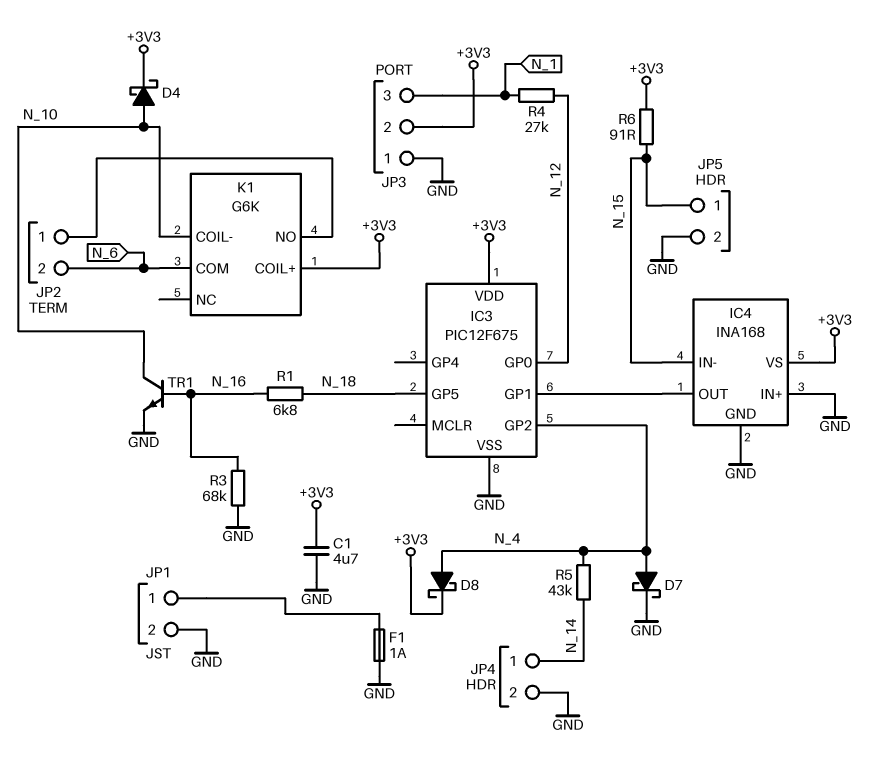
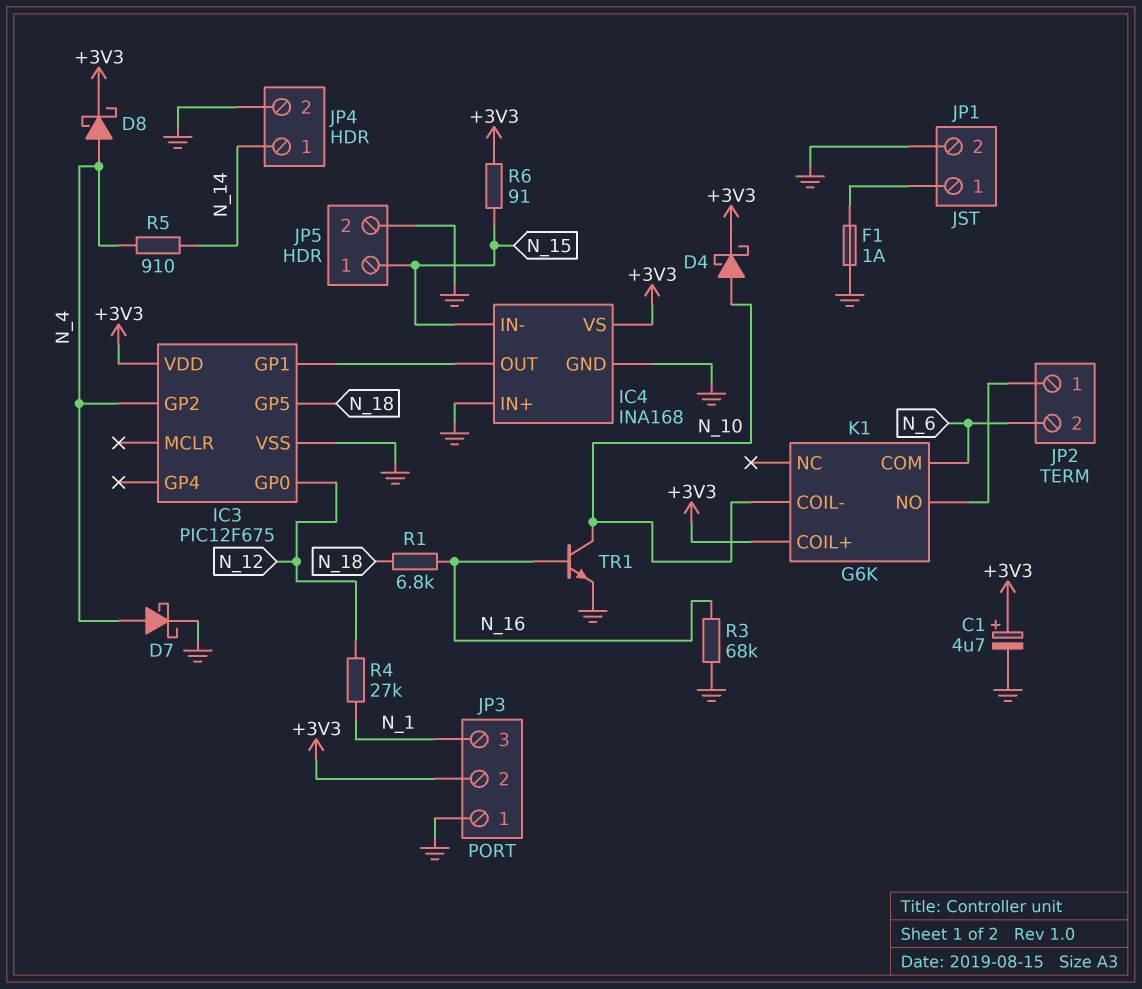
C1: 4.7uF (+3V3, GND) -> 4.7uF (plus +3V3, minus GND)
R5: 43k (N_4, N_14) -> 910 (N_4, N_14)

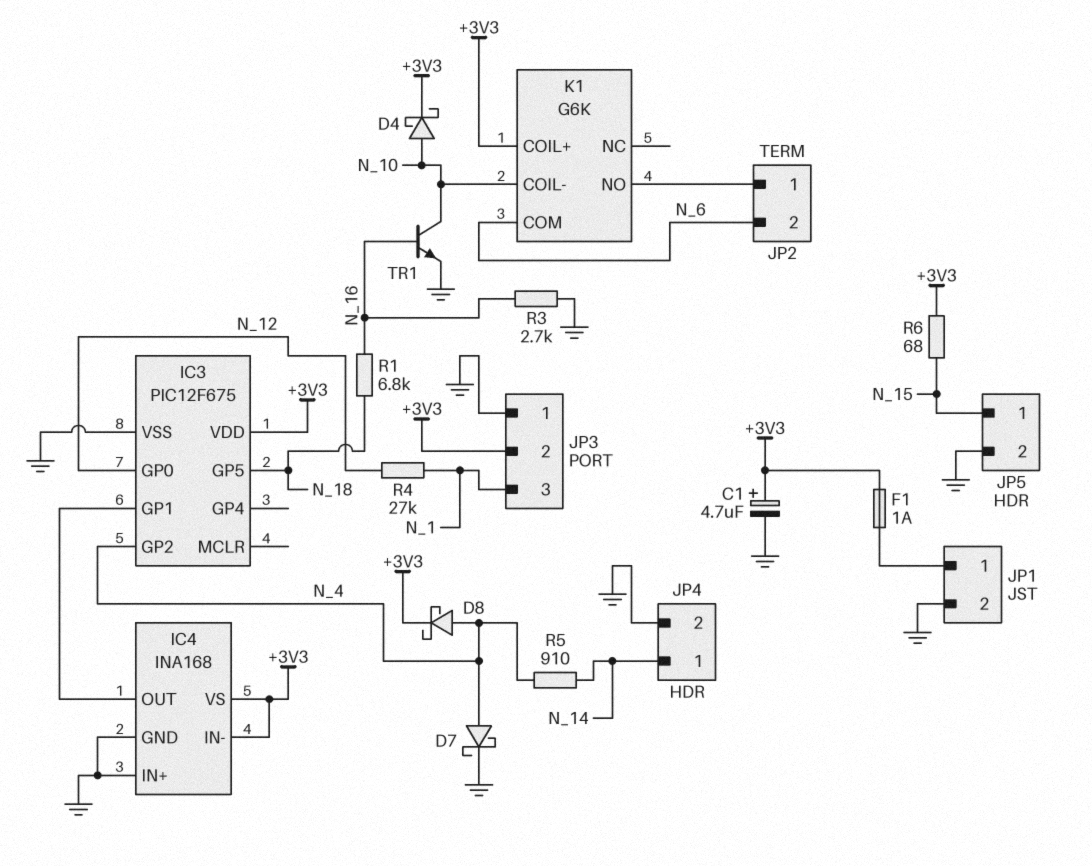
F1: 1A (GND, JP1/1) -> 1A (+3V3, JP1/1)
IC4 pin IN-: N_15 -> +3V3
R3: 68k (GND, N_16) -> 2.7k (GND, N_16)
R6: 91 (+3V3, N_15) -> 68 (+3V3, N_15)

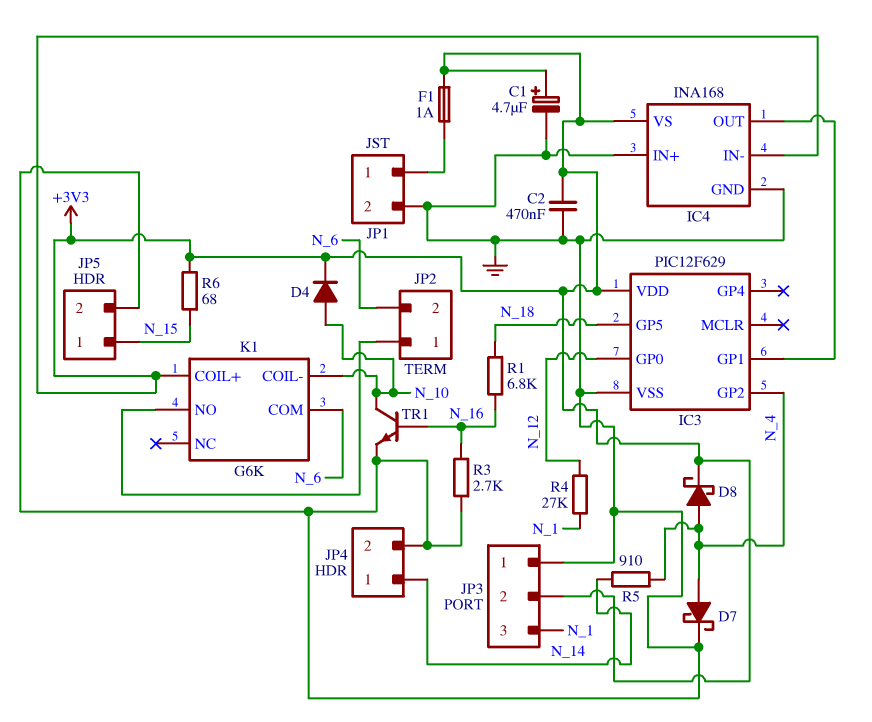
C2: none -> 470nF (+3V3, GND)
D4: schottky (A N_10, K +3V3) -> diode (A N_10, K +3V3)
IC3: PIC12F675 -> PIC12F629

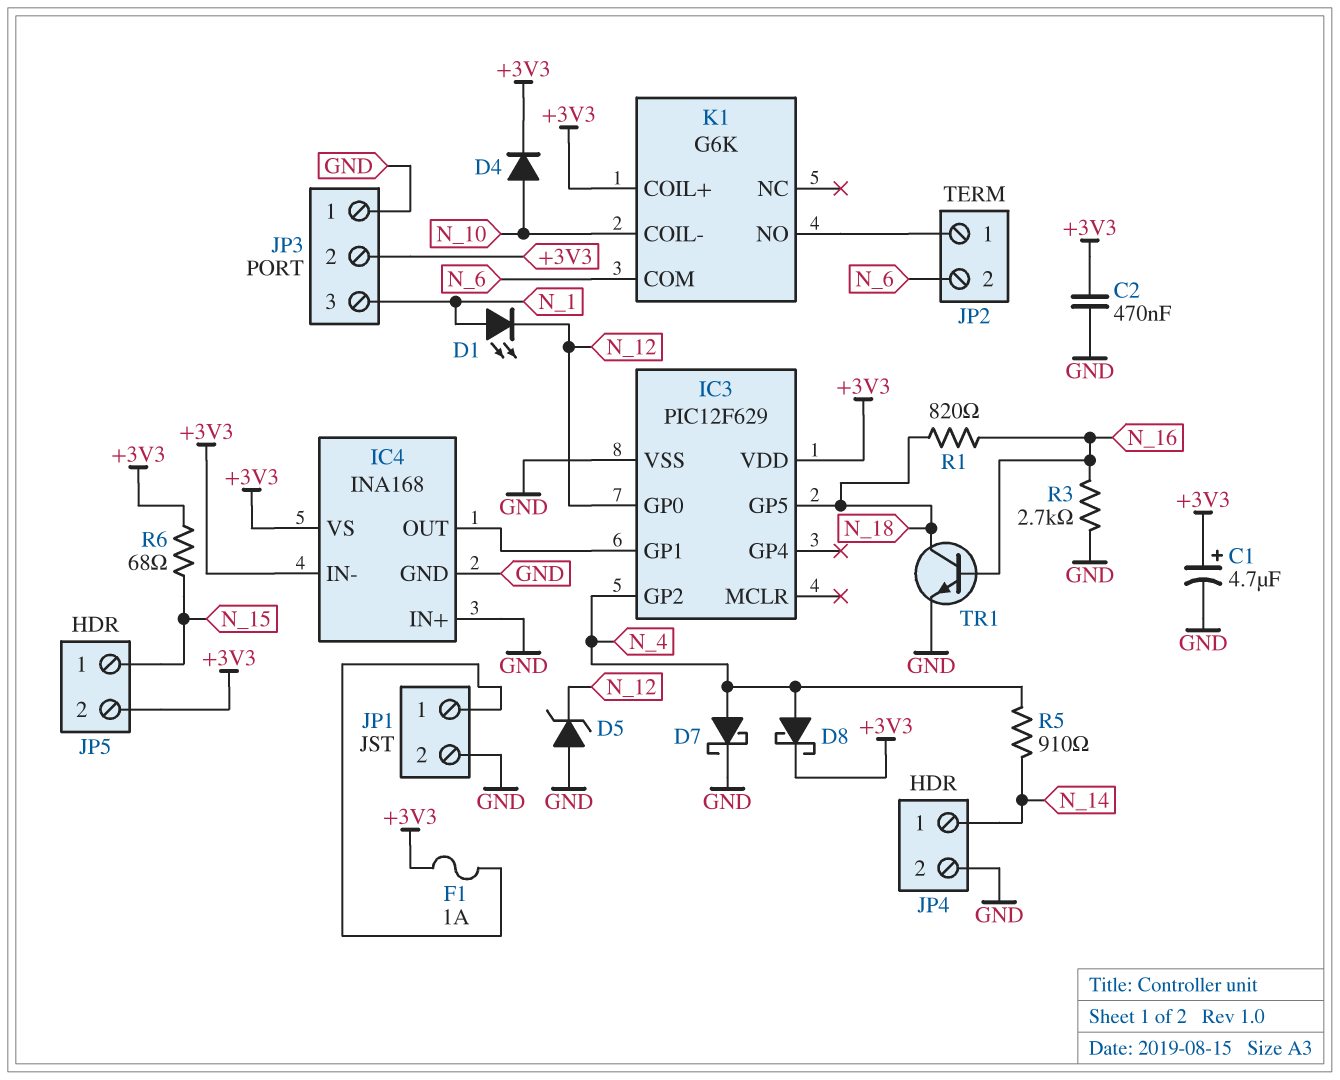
D1: none -> LED (A N_1, K N_12)
D5: none -> zener (A GND, K N_12)
JP5 pin 2: GND -> +3V3
R1: 6.8k (N_16, N_18) -> 820 (N_16, N_18)
R4: 27k (N_1, N_12) -> none
TR1: NPN (B N_16, C N_10, E GND) -> NPN (B N_16, C N_18, E GND)

